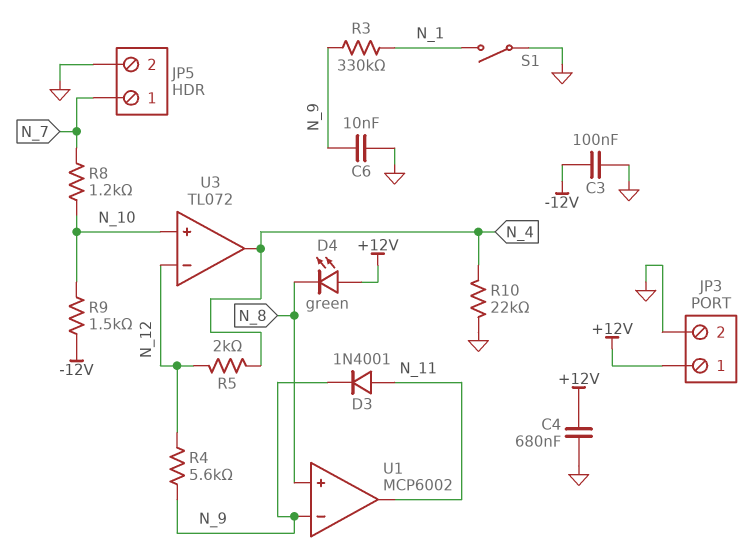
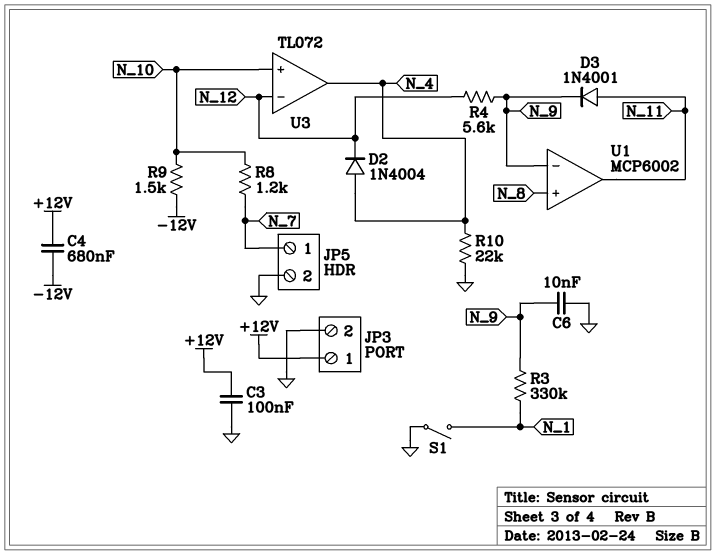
C3: 100nF (-12V, GND) -> 100nF (+12V, GND)
C4: 680nF (+12V, GND) -> 680nF (+12V, -12V)
D2: none -> diode 1N4004 (A N_4, K N_12)
D4: LED green (A +12V, K N_8) -> none
R5: 2k (N_4, N_12) -> none

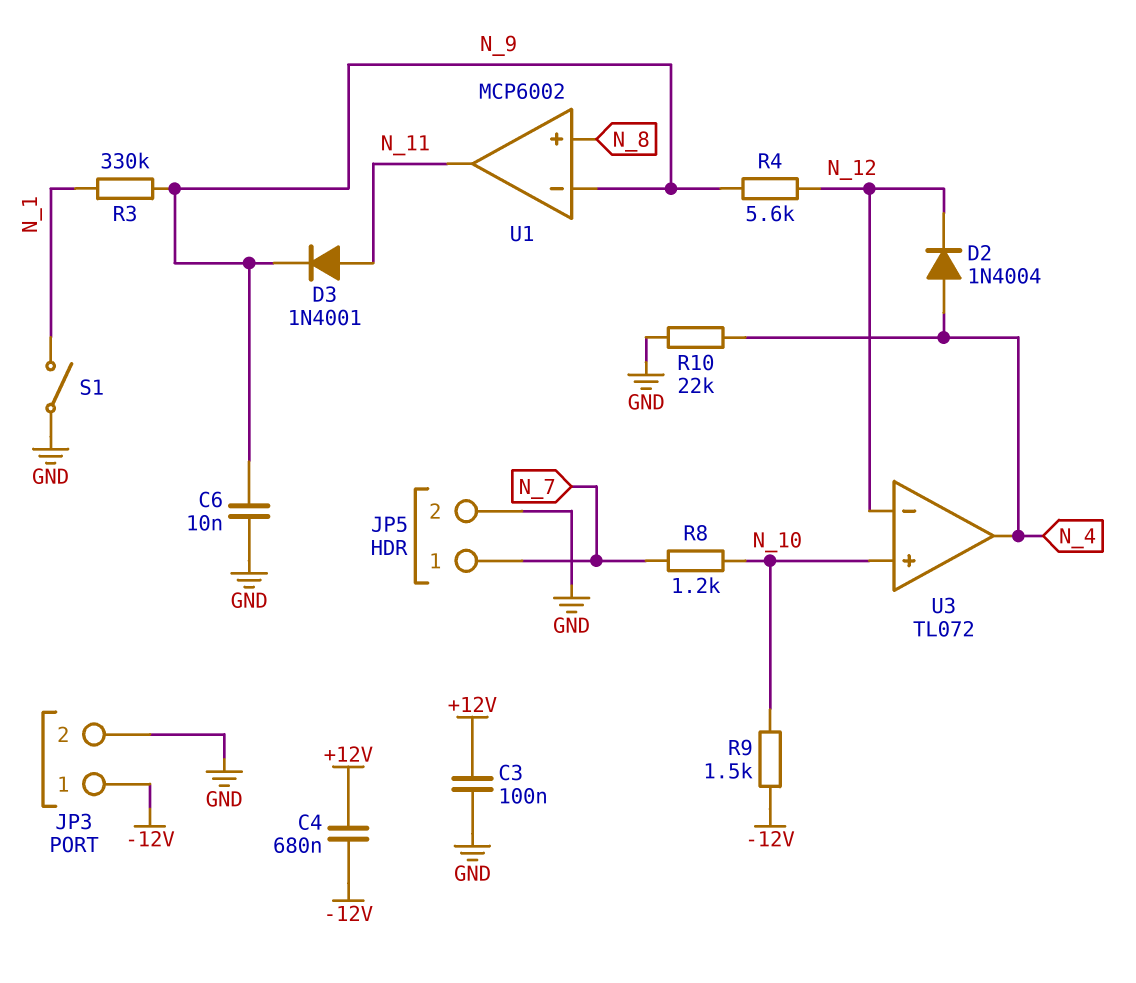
JP3 pin 1: +12V -> -12V

